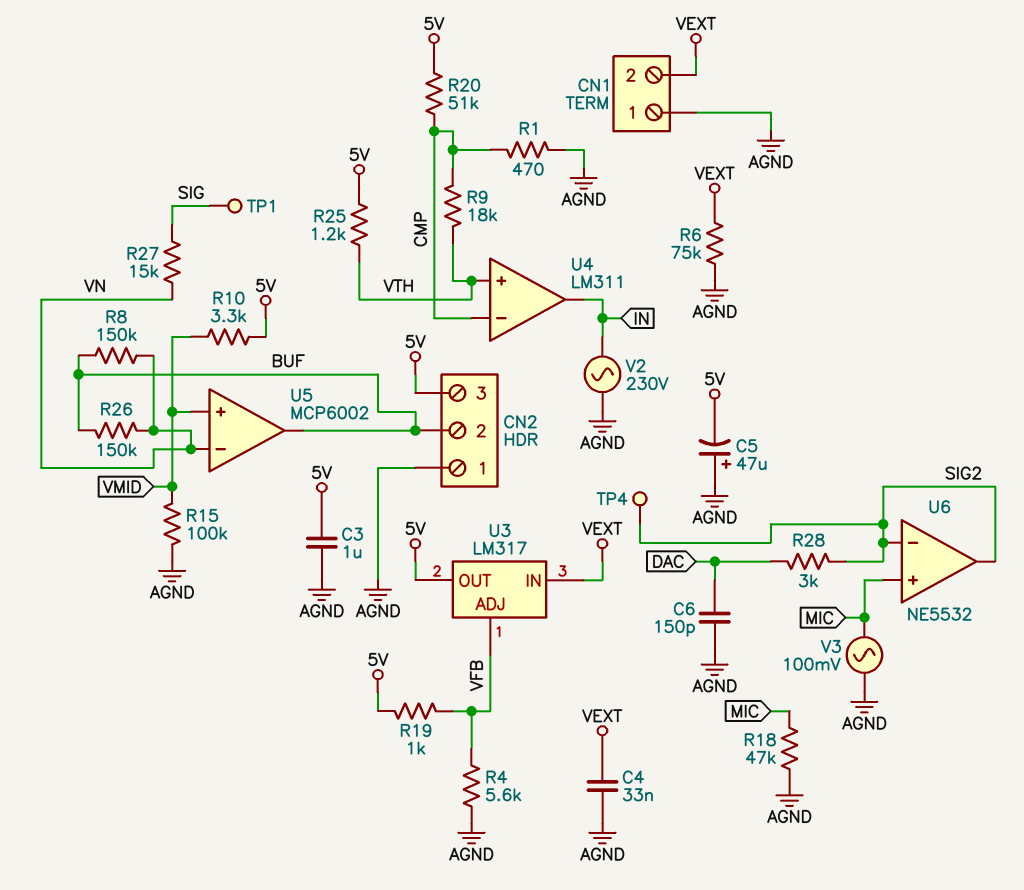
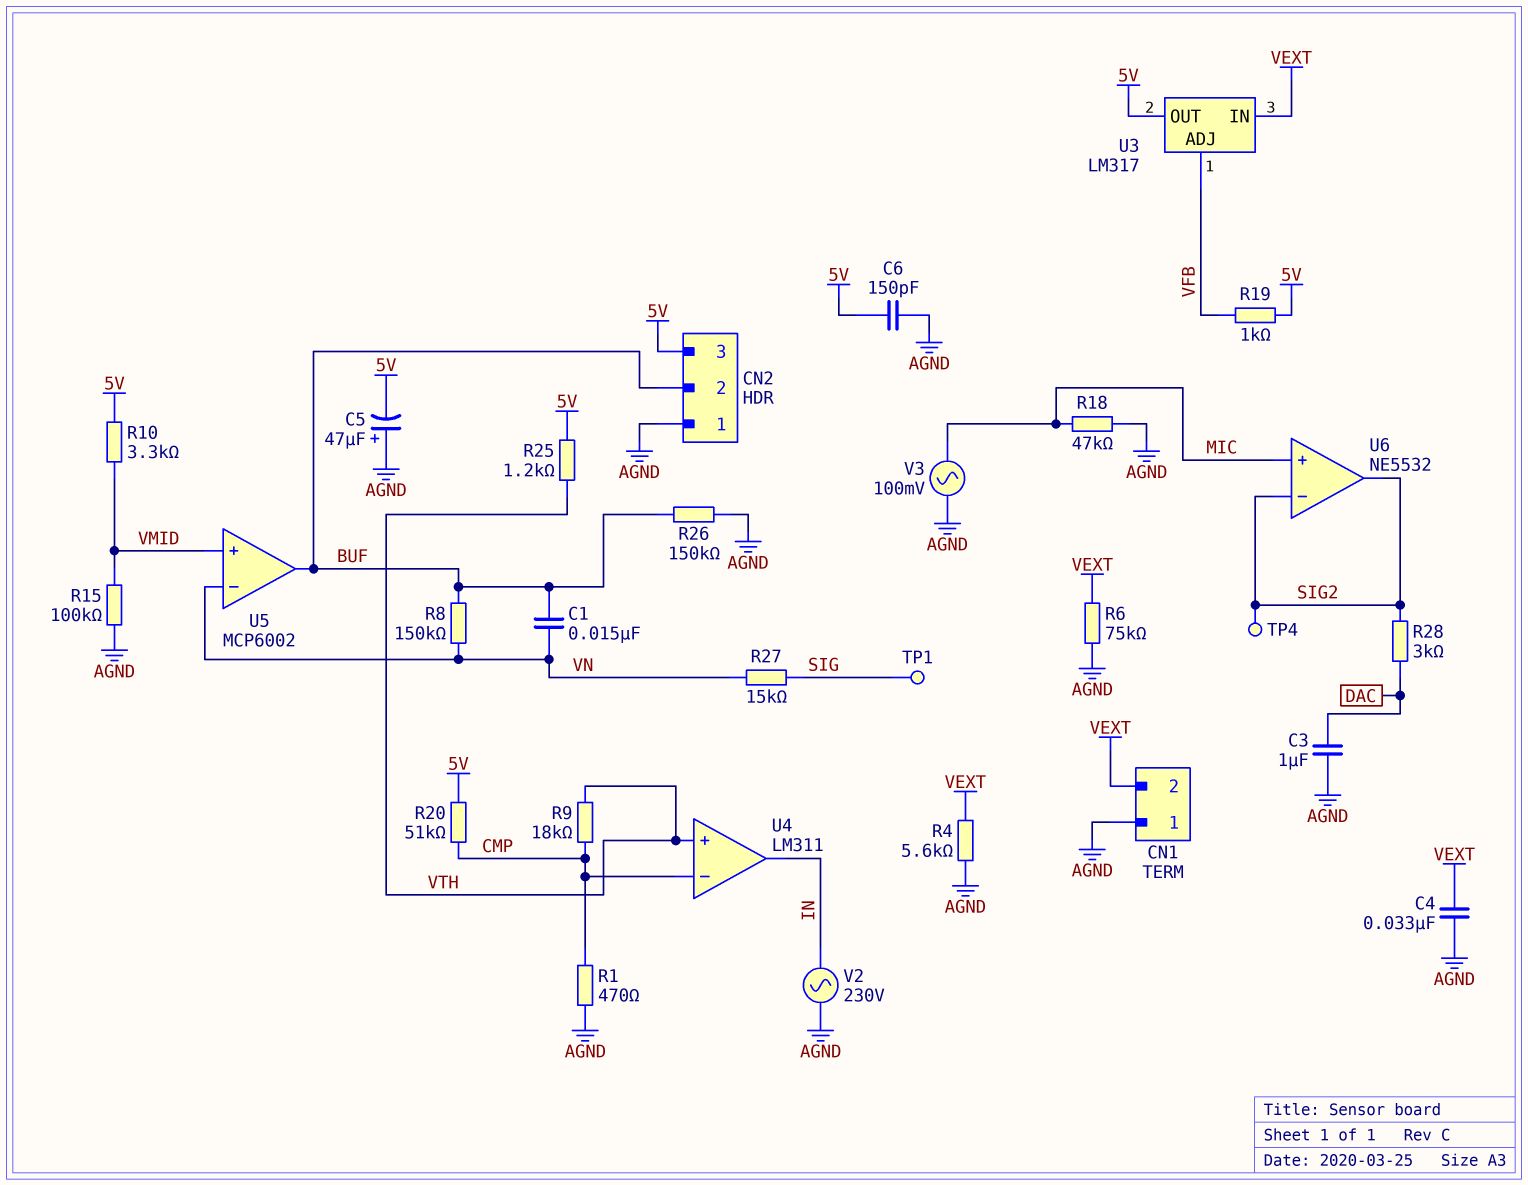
C1: none -> 15nF (BUF, VN)
C3: 1uF (5V, AGND) -> 1uF (AGND, DAC)
C6: 150pF (AGND, DAC) -> 150pF (5V, AGND)
R4: 5.6k (AGND, VFB) -> 5.6k (AGND, VEXT)
R26: 150k (BUF, VN) -> 150k (AGND, BUF)

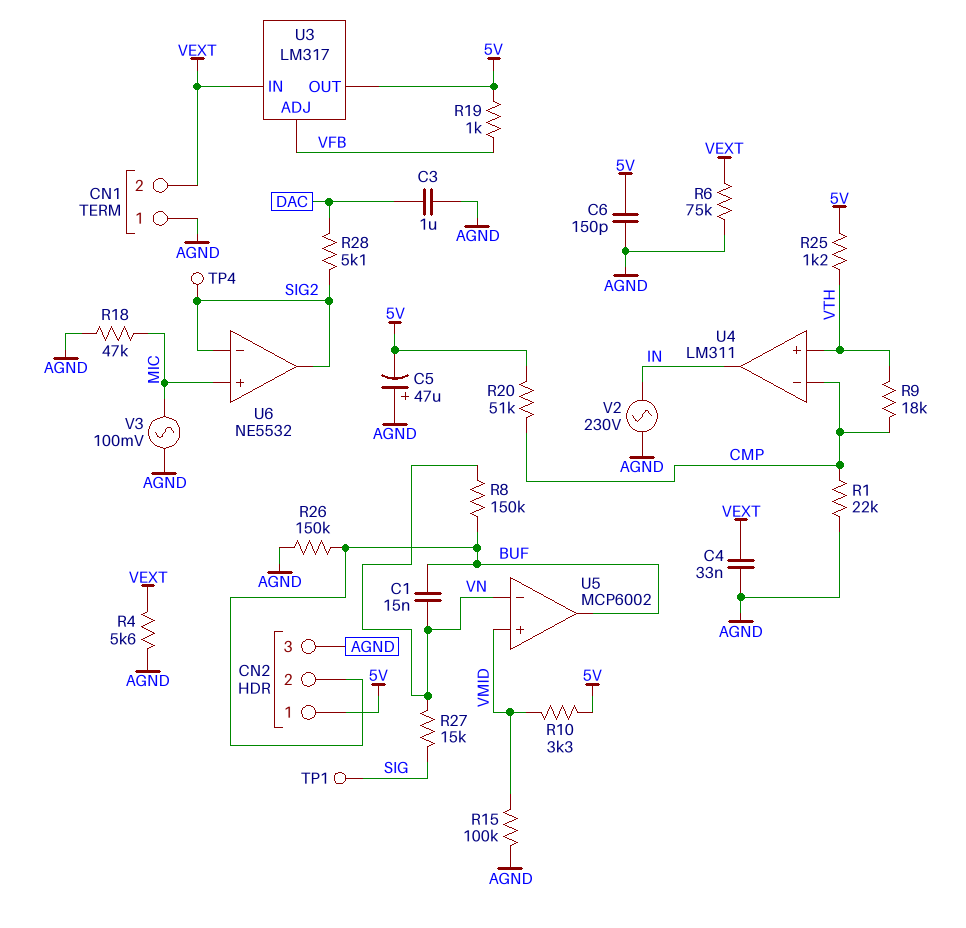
CN2 pin 1: AGND -> 5V
CN2 pin 3: 5V -> AGND
R1: 470 (AGND, CMP) -> 22k (AGND, CMP)
R28: 3k (DAC, SIG2) -> 5.1k (DAC, SIG2)

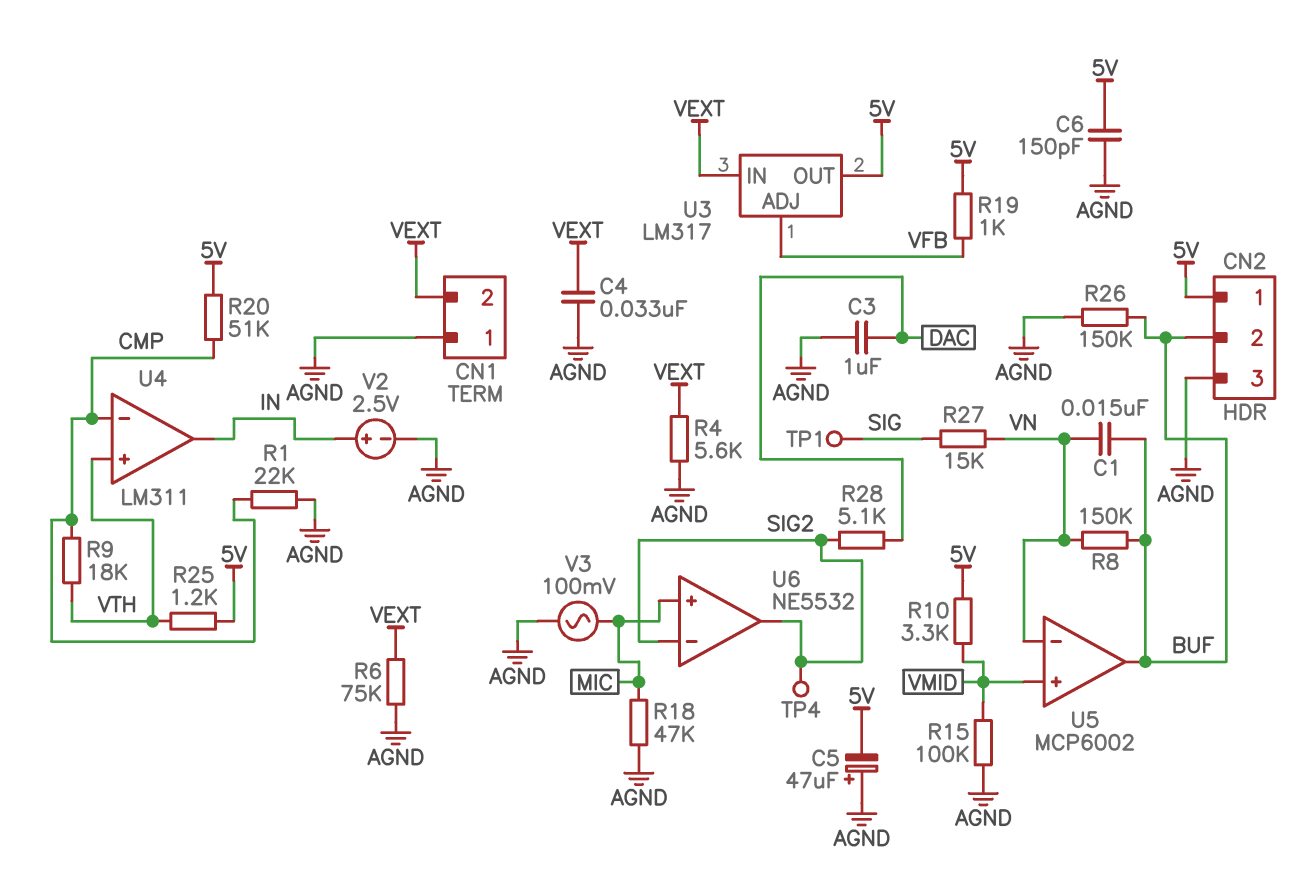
V2: AC 230V (AGND, IN) -> 2.5V (plus IN, minus AGND)

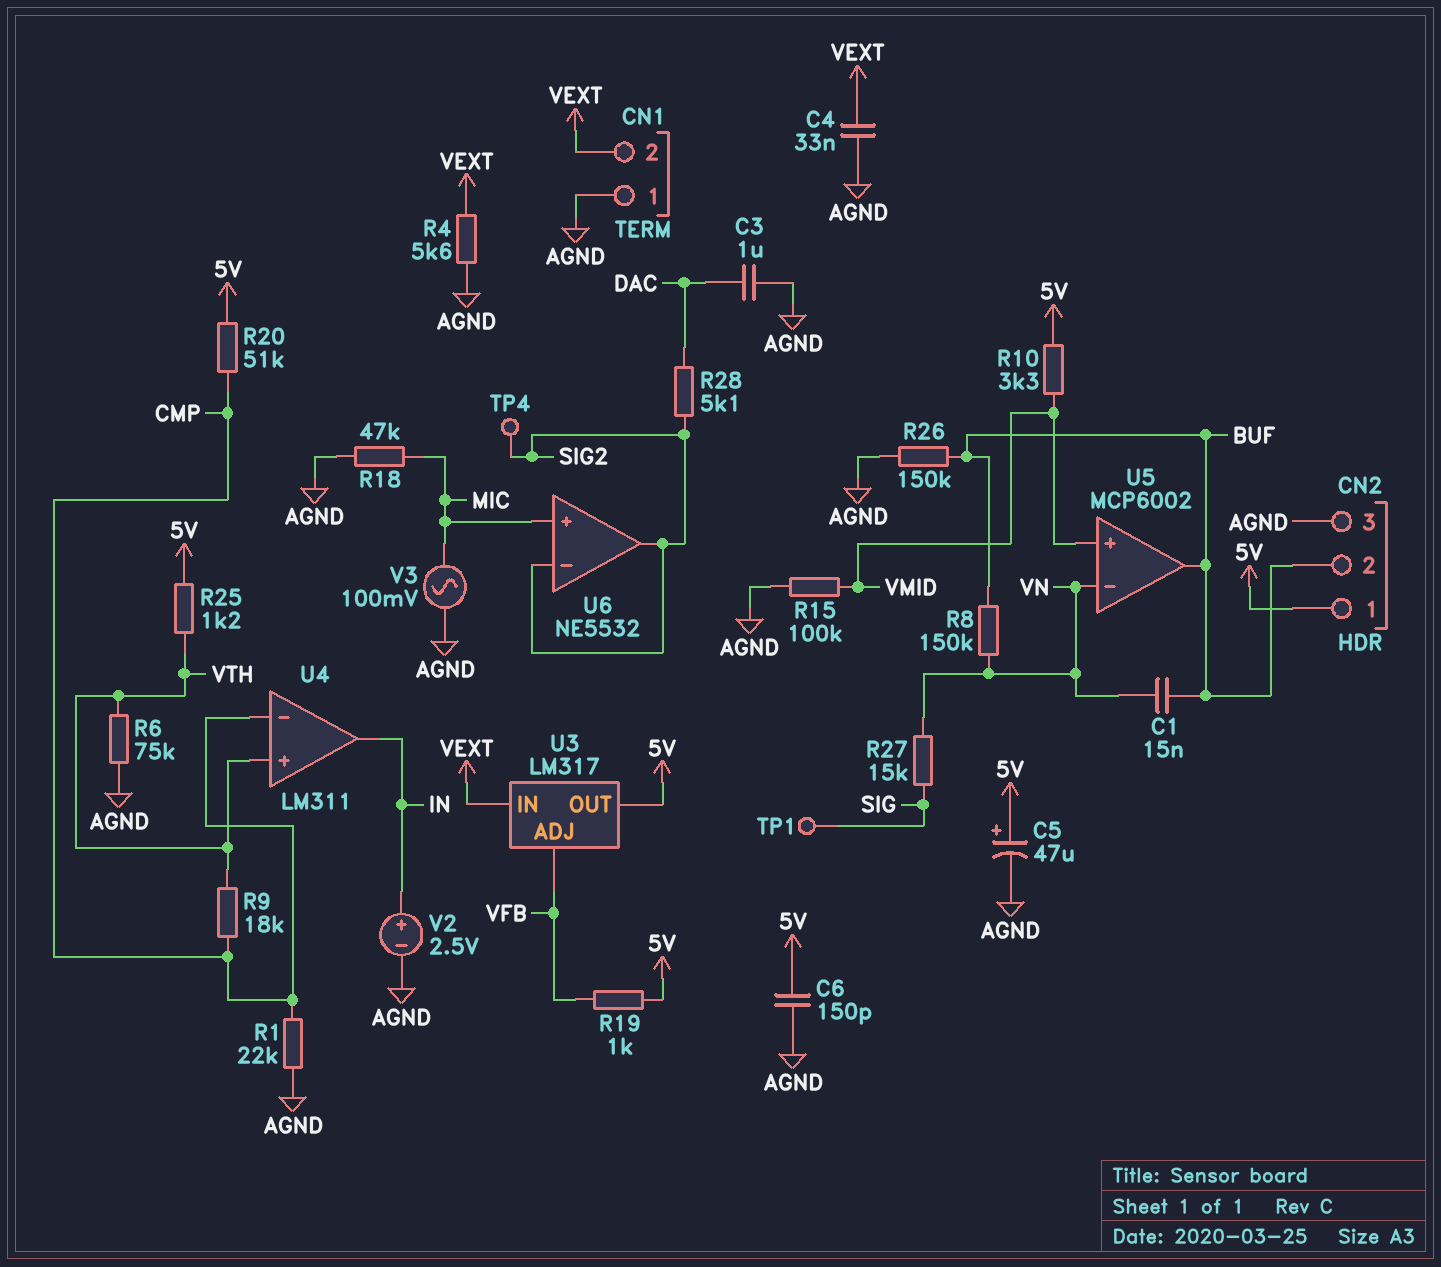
C5: 47uF (plus AGND, minus 5V) -> 47uF (plus 5V, minus AGND)
R6: 75k (AGND, VEXT) -> 75k (AGND, VTH)

